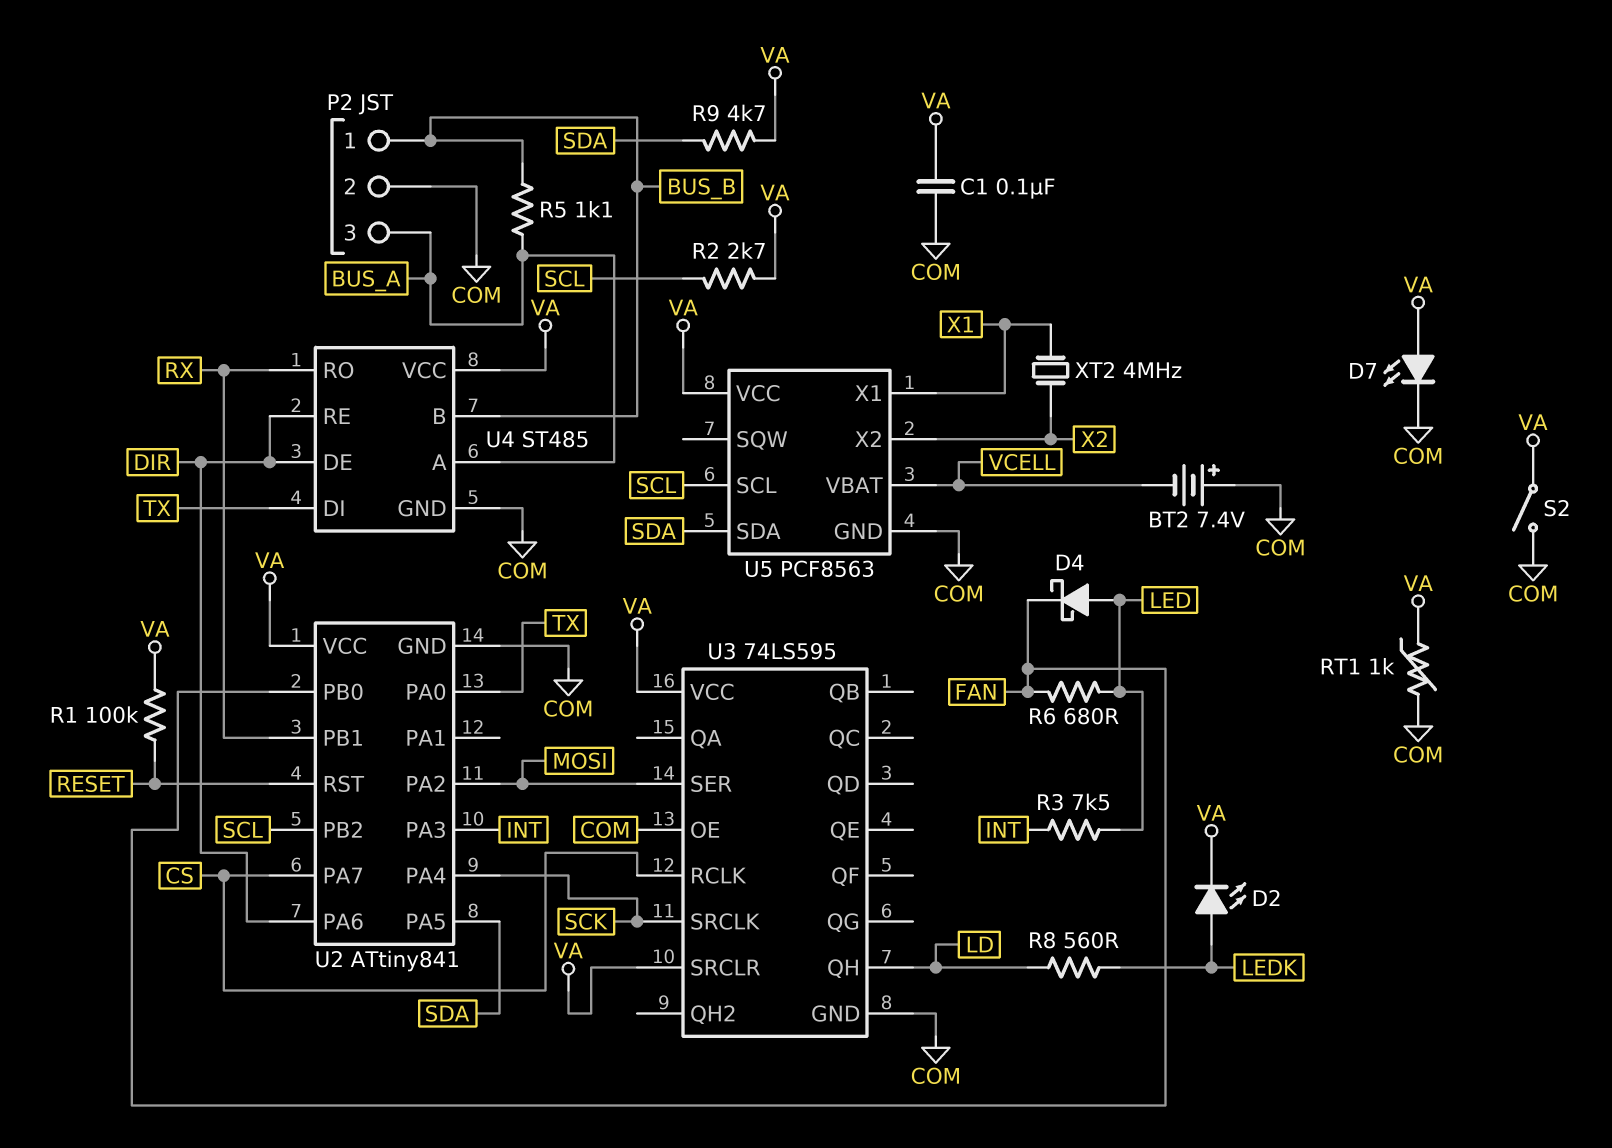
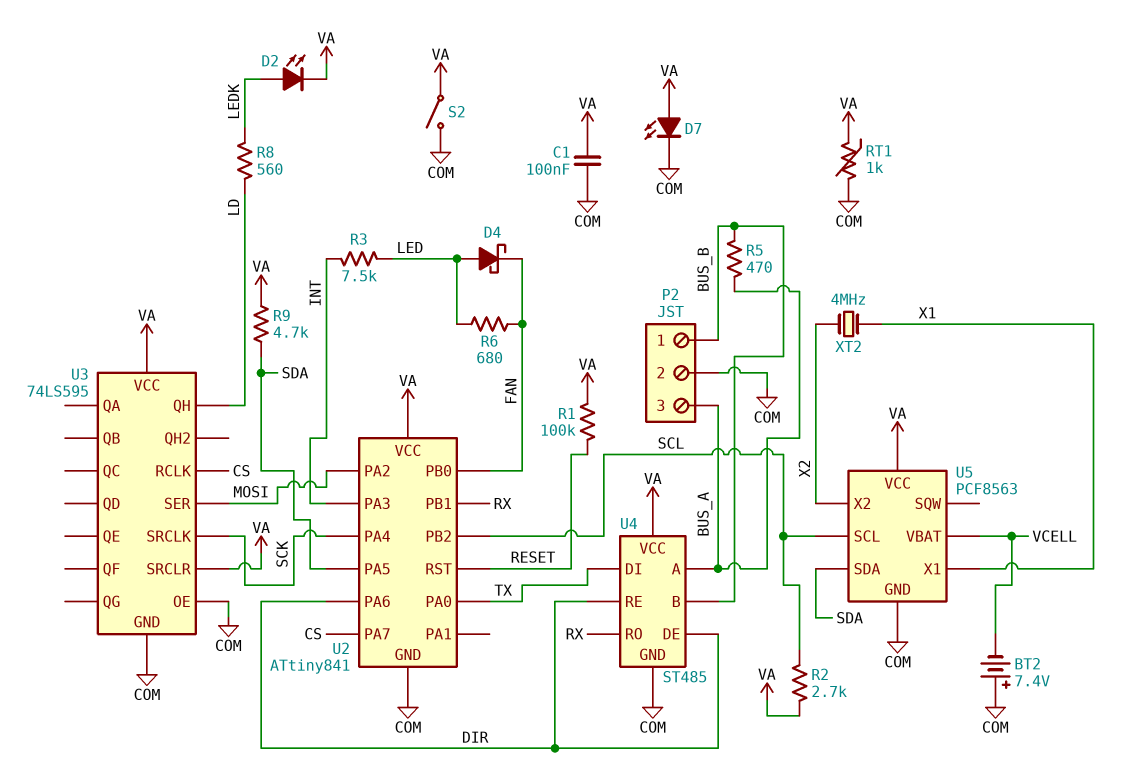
R5: 1.1k (BUS_A, BUS_B) -> 470 (BUS_A, BUS_B)

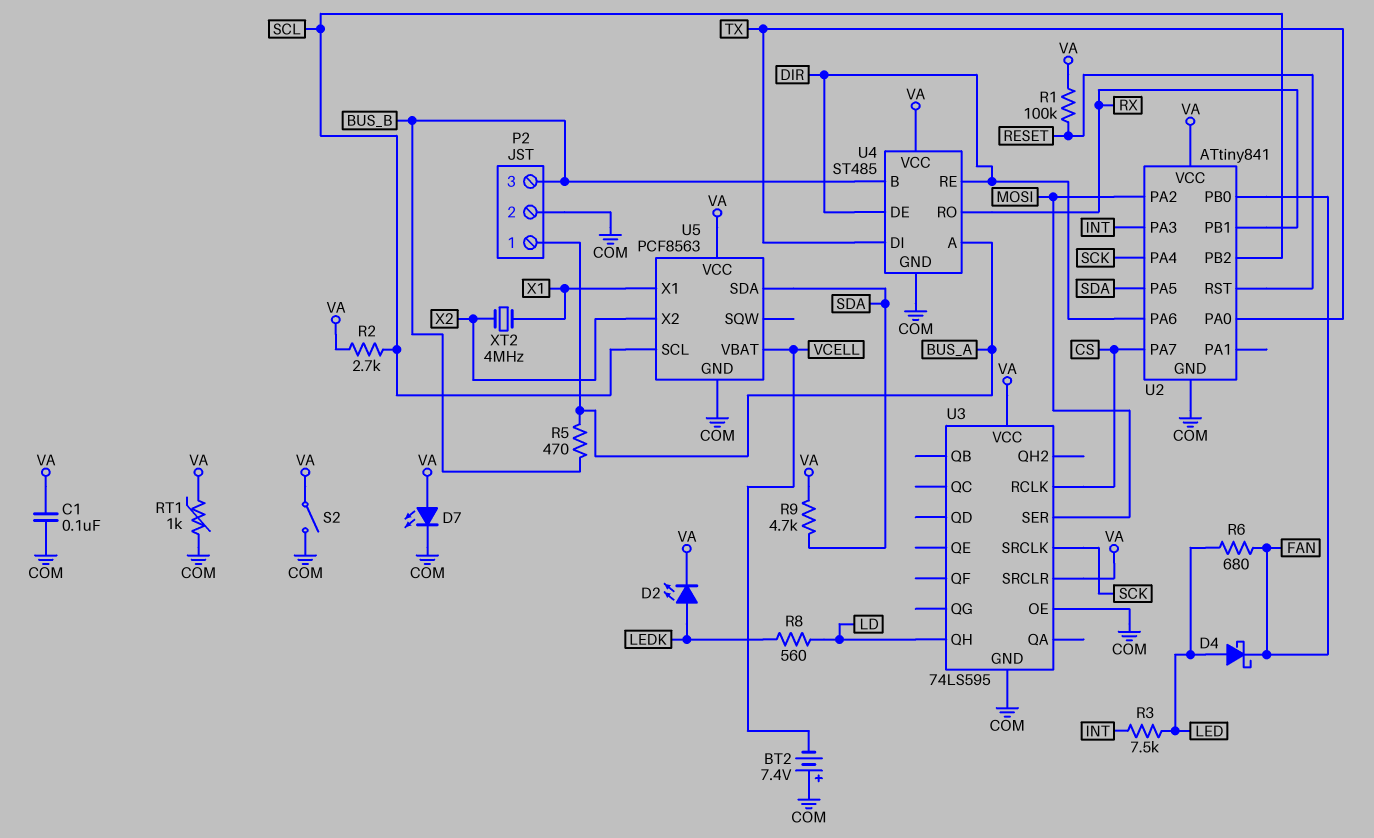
P2 pin 1: BUS_B -> BUS_A
P2 pin 3: BUS_A -> BUS_B

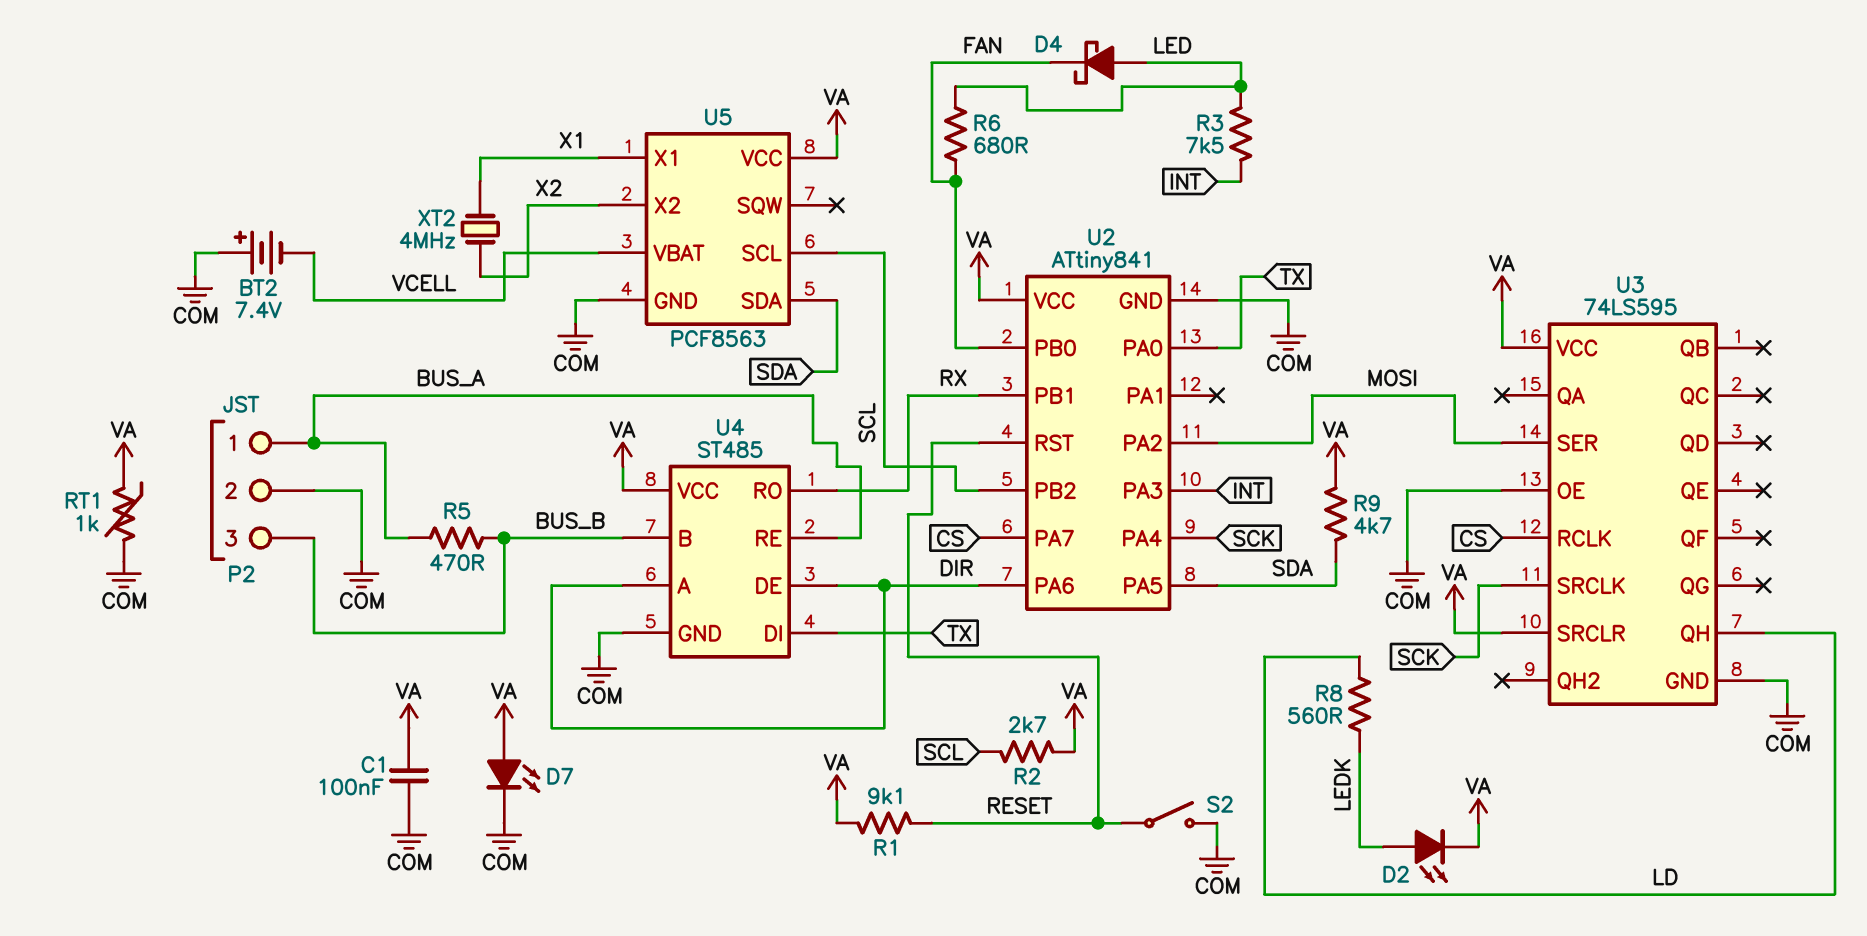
R1: 100k (RESET, VA) -> 9.1k (RESET, VA)
S2: switch (COM, VA) -> switch (COM, RESET)
U4 pin A: BUS_A -> DIR
U4 pin RE: DIR -> BUS_A

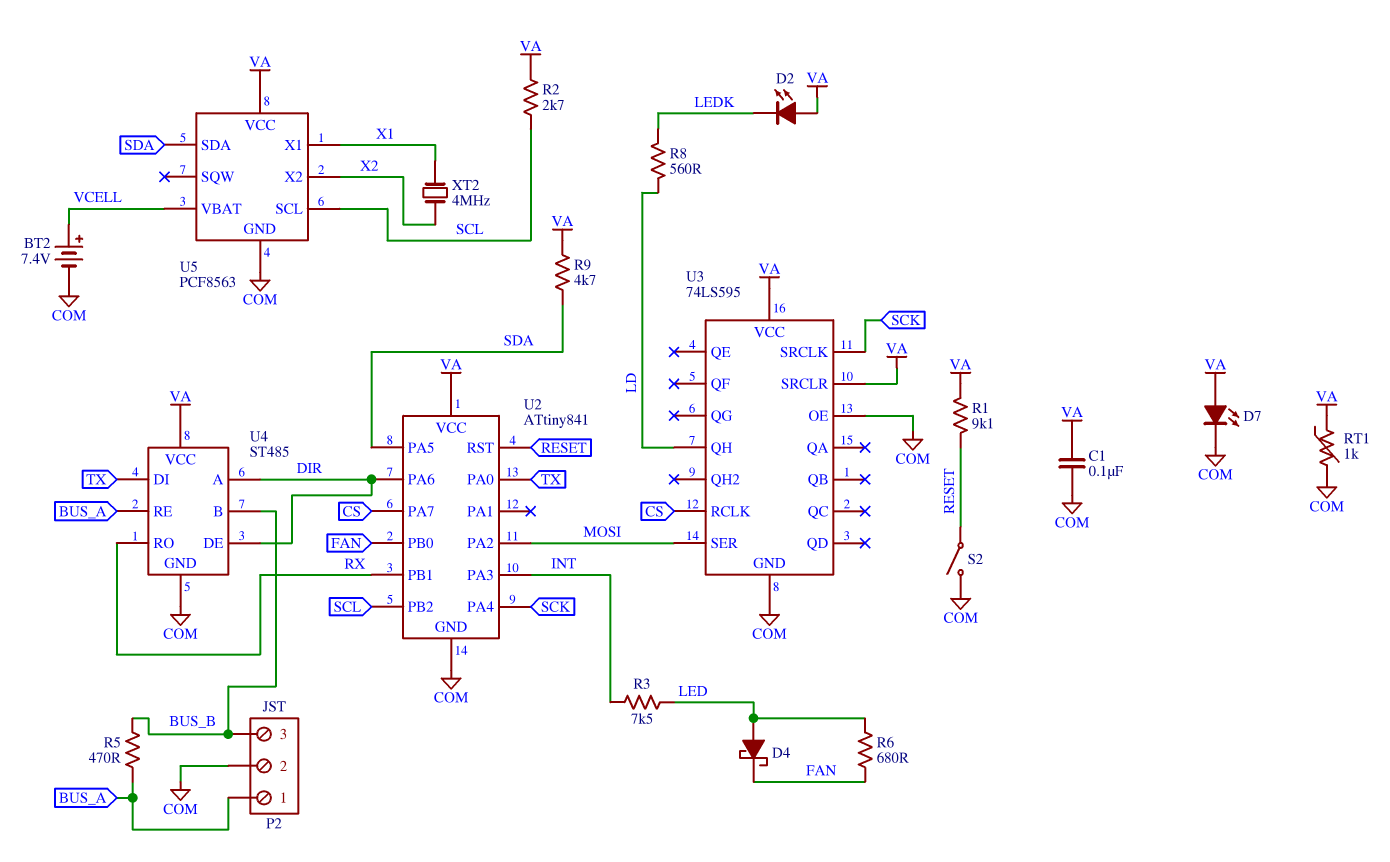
BT2: 7.4V (plus COM, minus VCELL) -> 7.4V (plus VCELL, minus COM)
D2: LED (A LEDK, K VA) -> LED (A VA, K LEDK)

